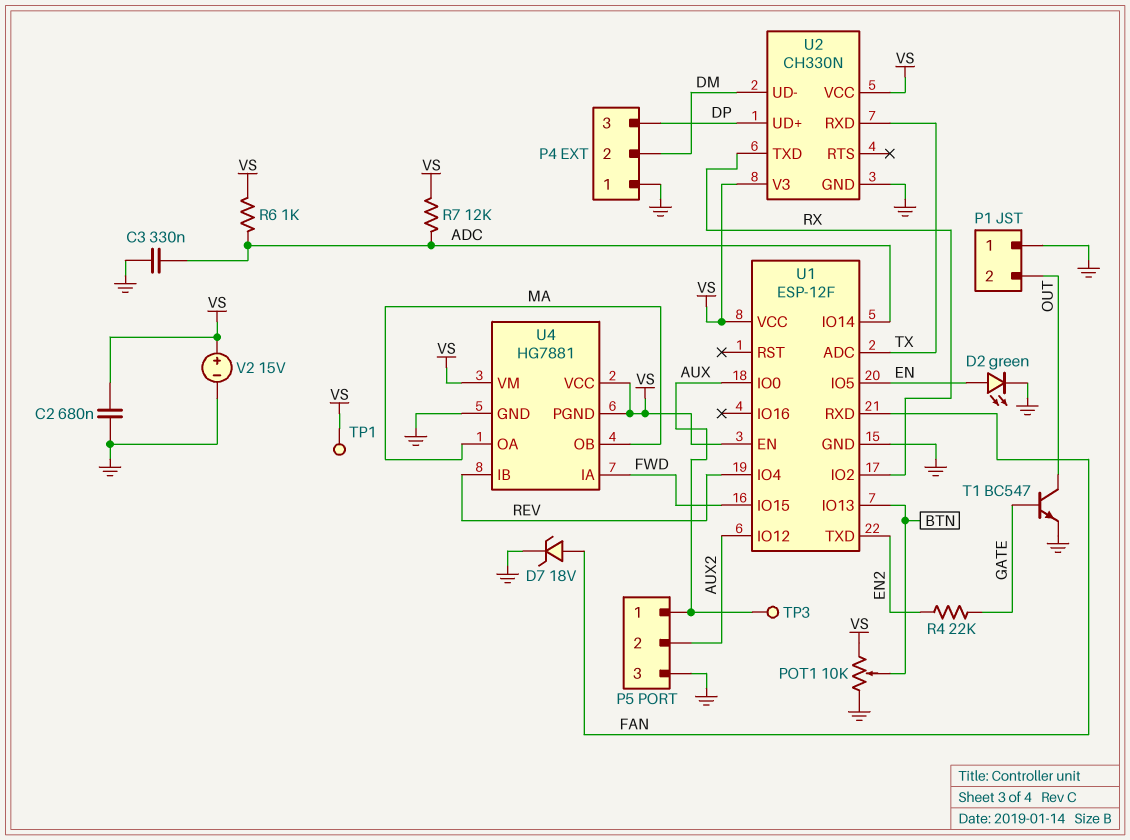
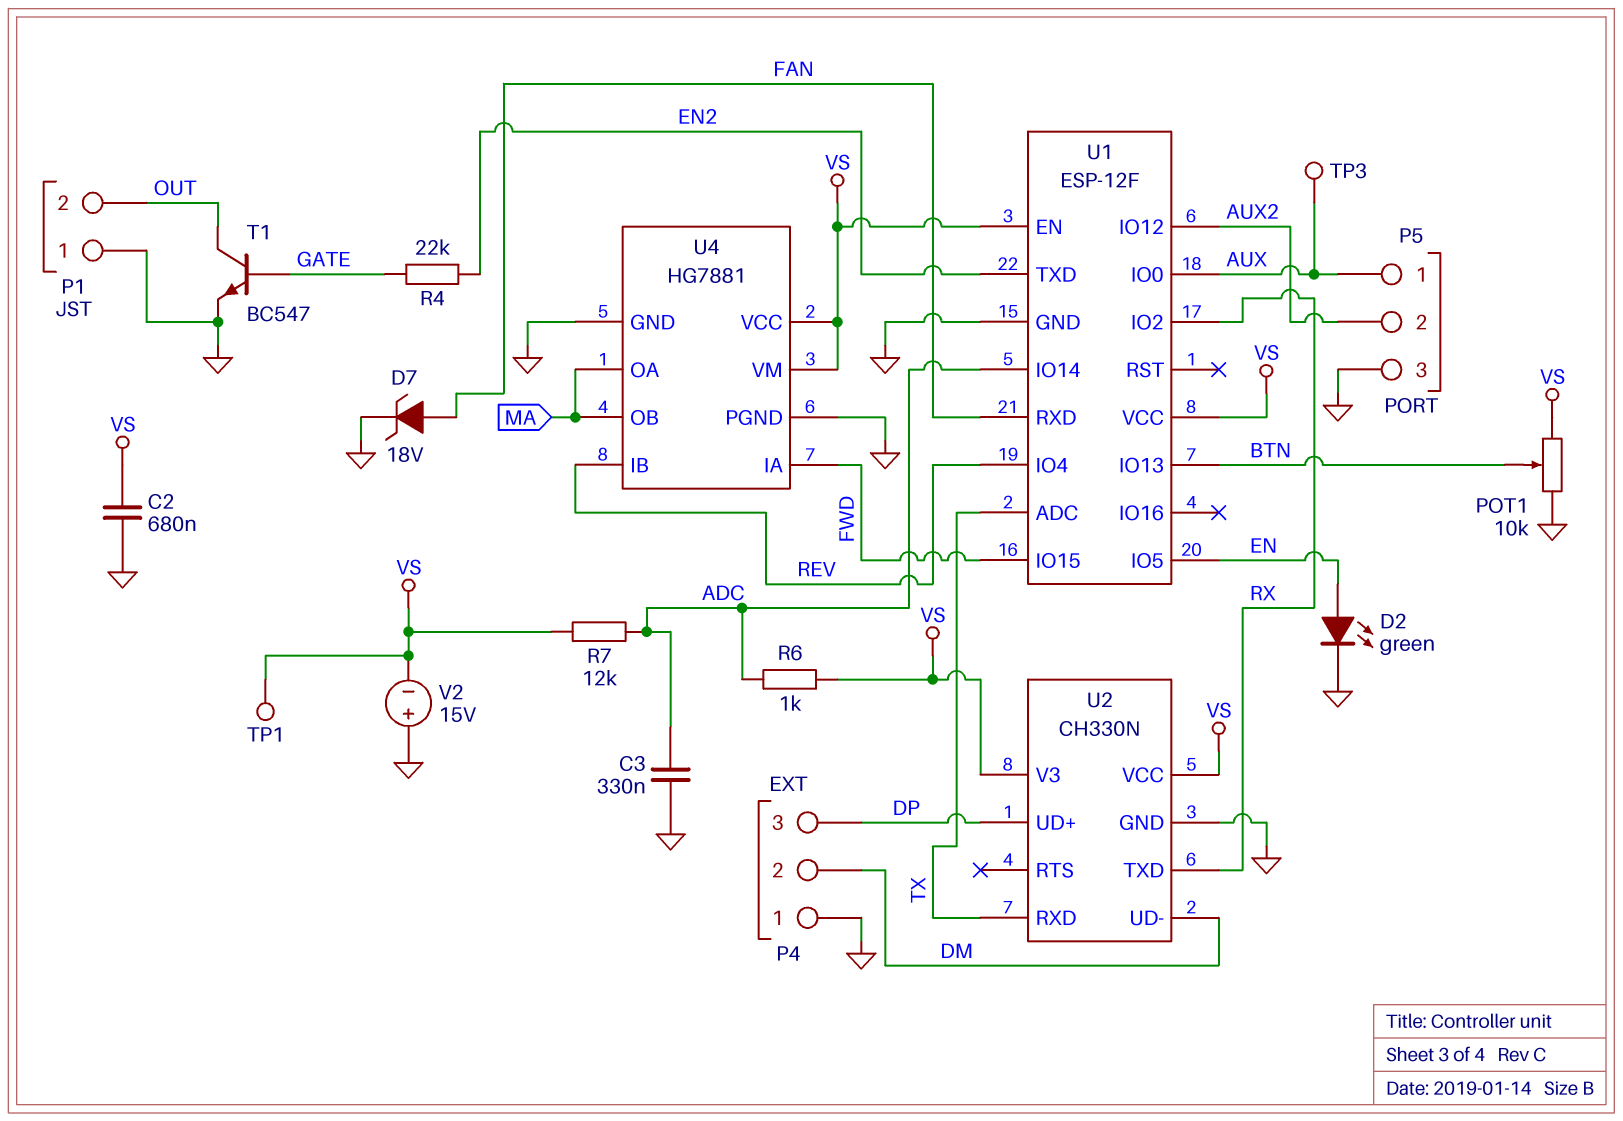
U4 pin PGND: VS -> GND
V2: 15V (plus VS, minus GND) -> 15V (plus GND, minus VS)

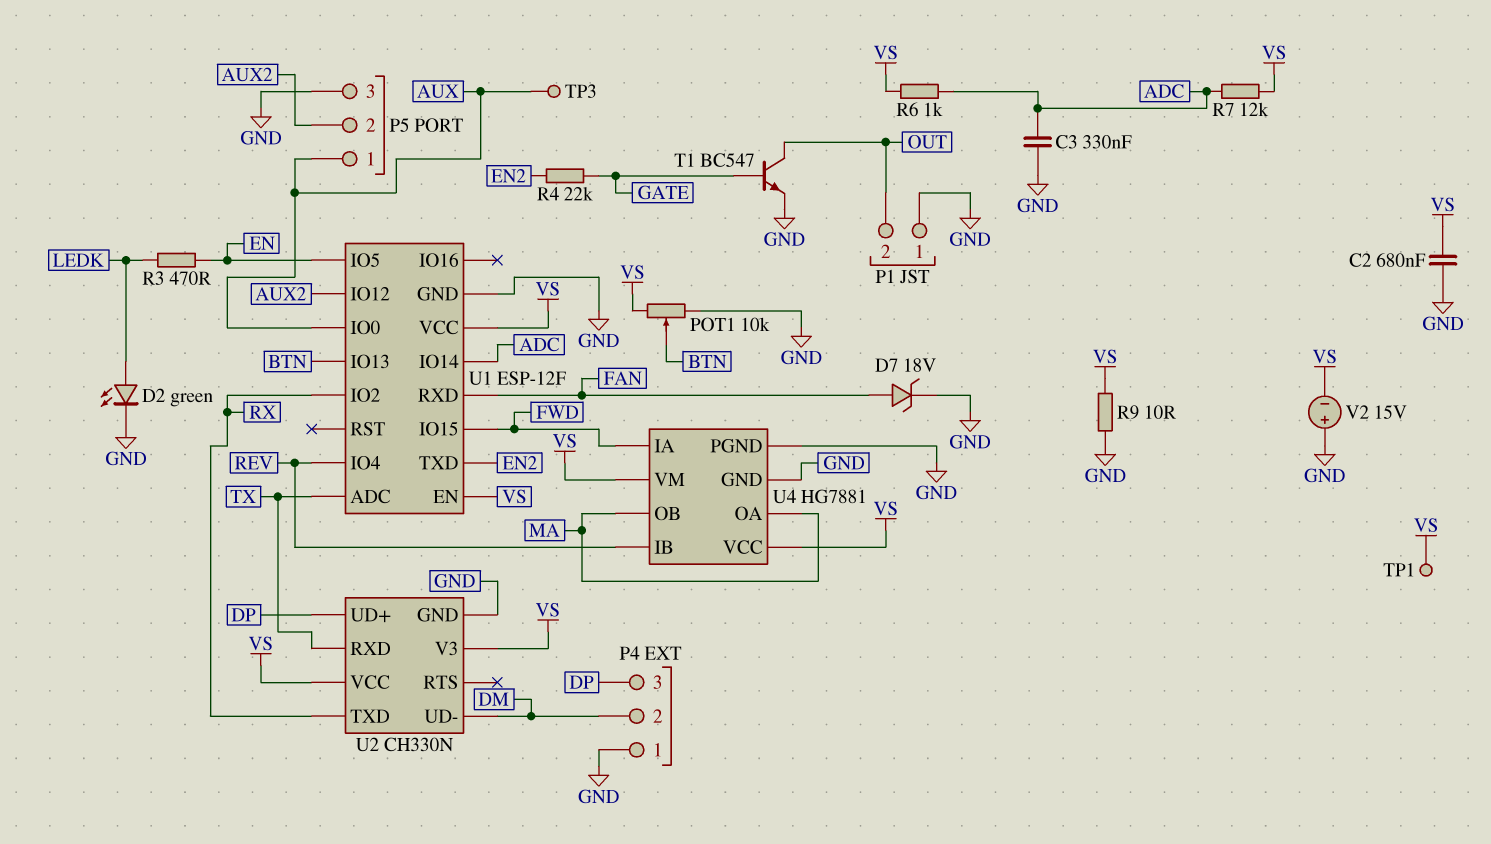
D2: LED green (A EN, K GND) -> LED green (A LEDK, K GND)
R3: none -> 470 (EN, LEDK)
R9: none -> 10 (GND, VS)

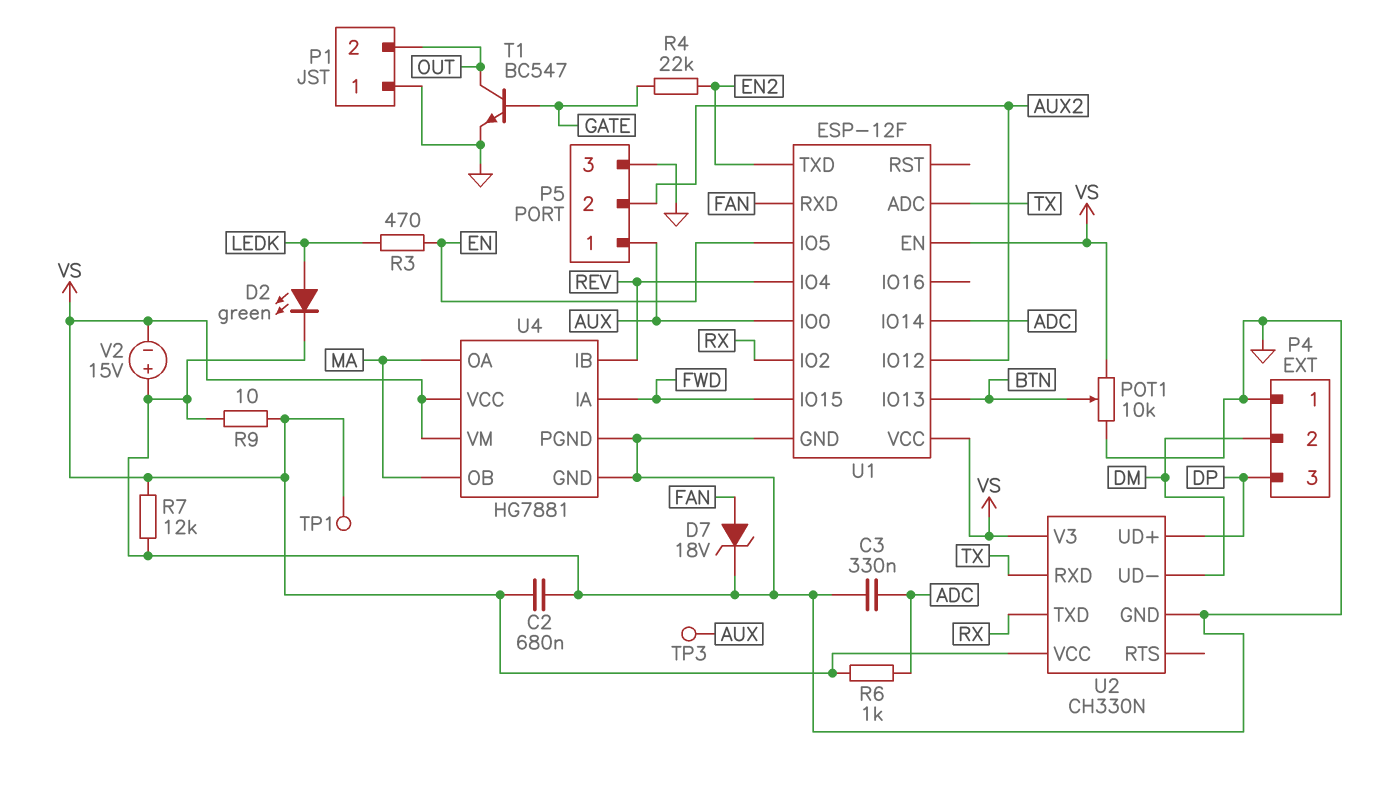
R7: 12k (ADC, VS) -> 12k (GND, VS)

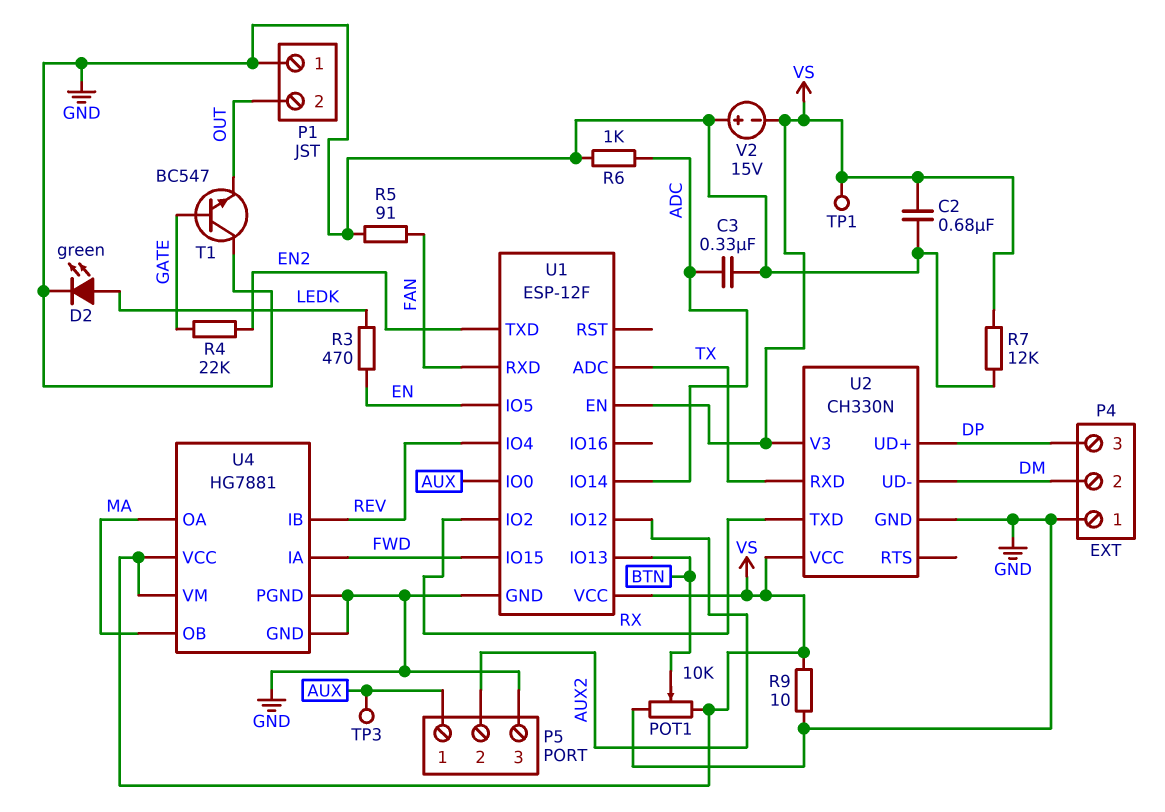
D7: zener 18V (A FAN, K GND) -> none
R5: none -> 91 (FAN, GND)
R6: 1k (ADC, VS) -> 1k (ADC, GND)
T1: NPN BC547 (B GATE, C OUT, E GND) -> NPN BC547 (B GATE, C GND, E OUT)

